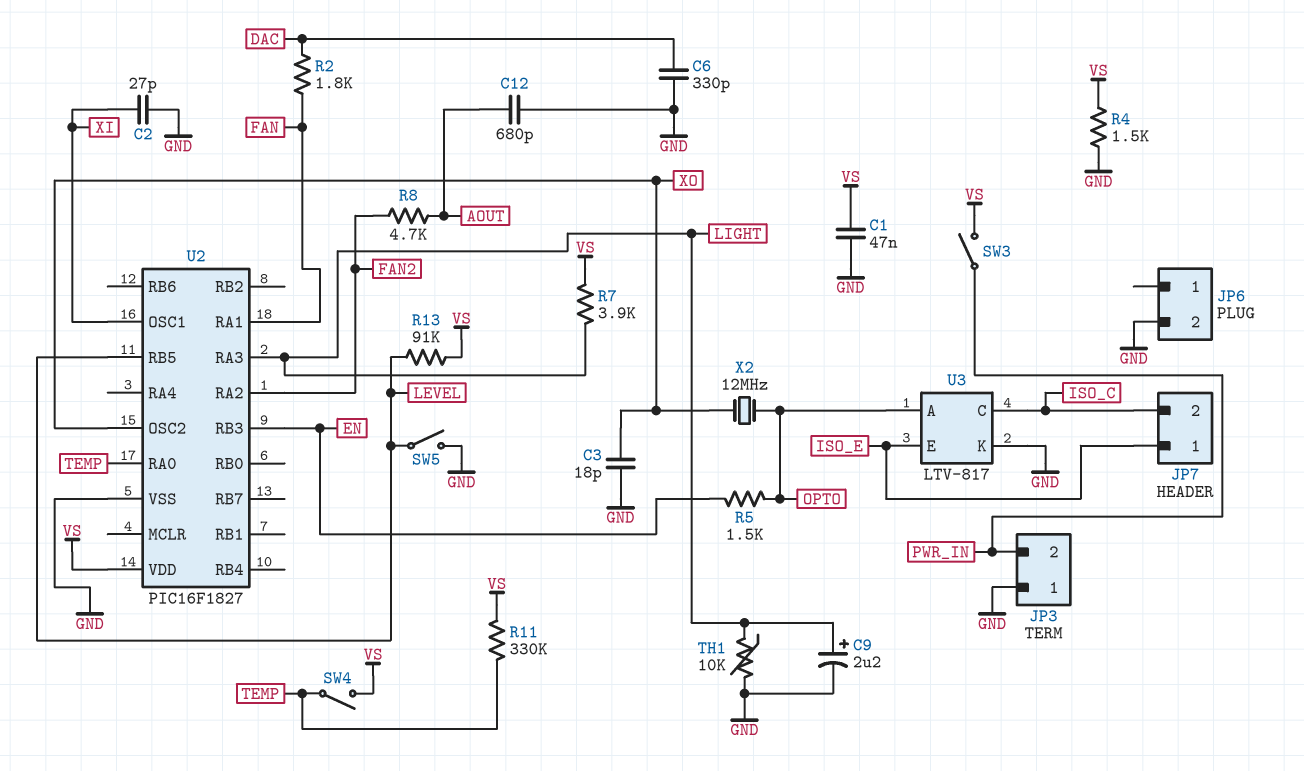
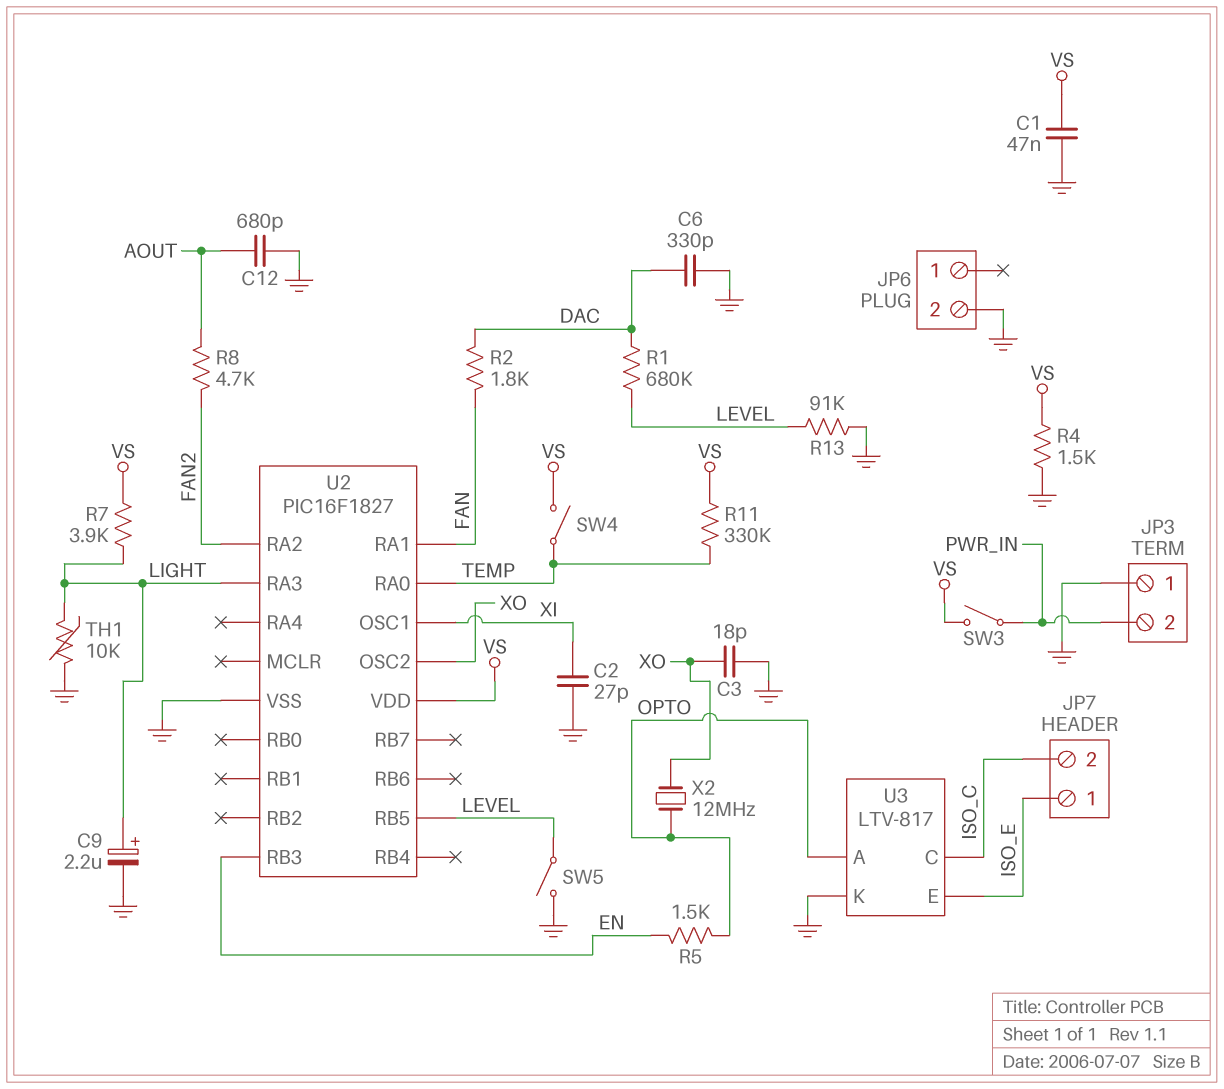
R1: none -> 680k (DAC, LEVEL)
R13: 91k (LEVEL, VS) -> 91k (GND, LEVEL)

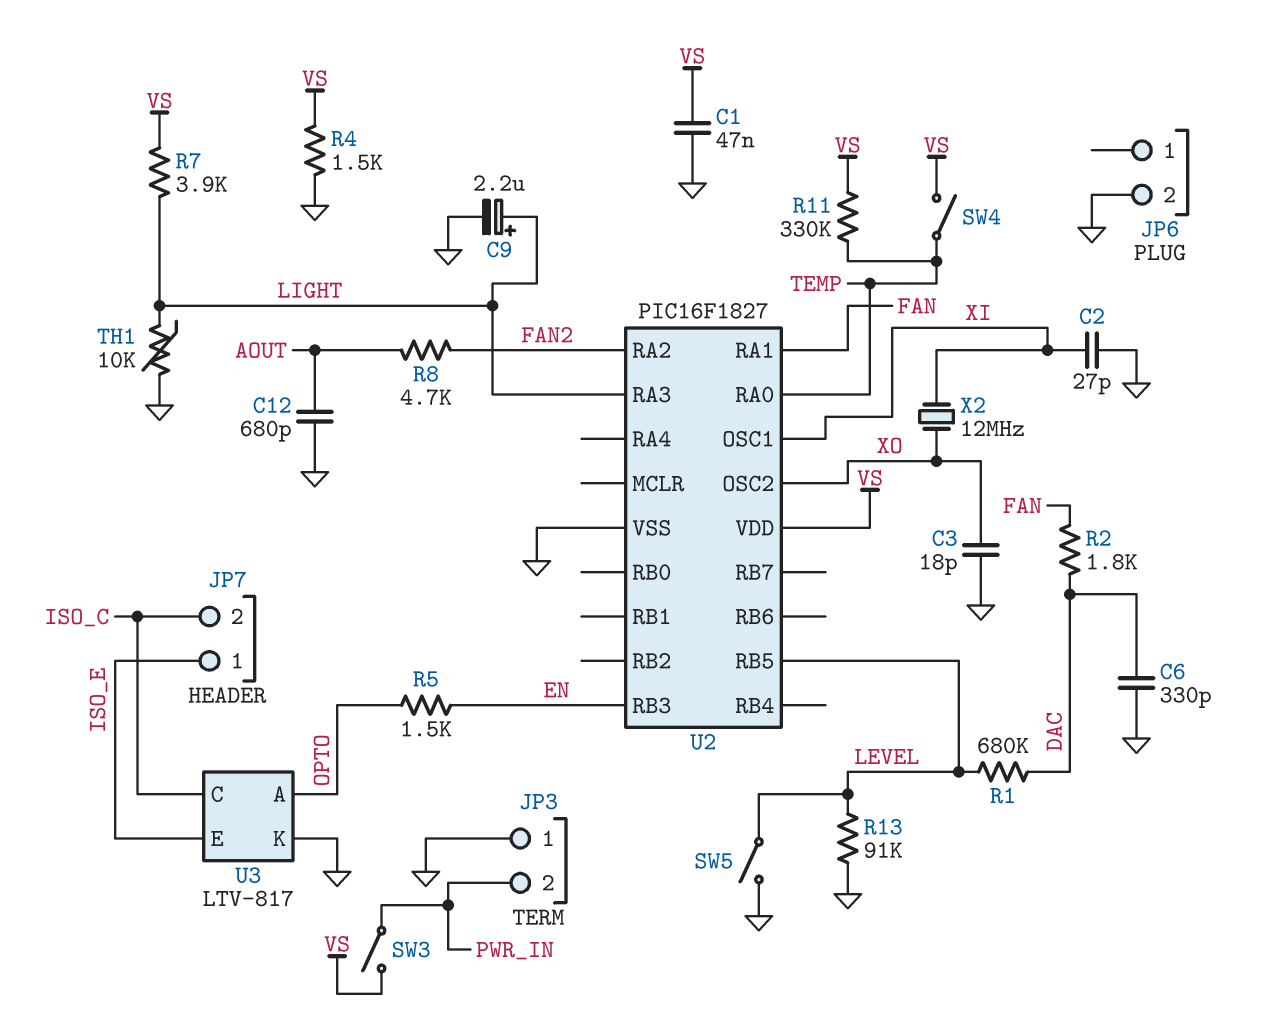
X2: 12MHz (OPTO, XO) -> 12MHz (XI, XO)

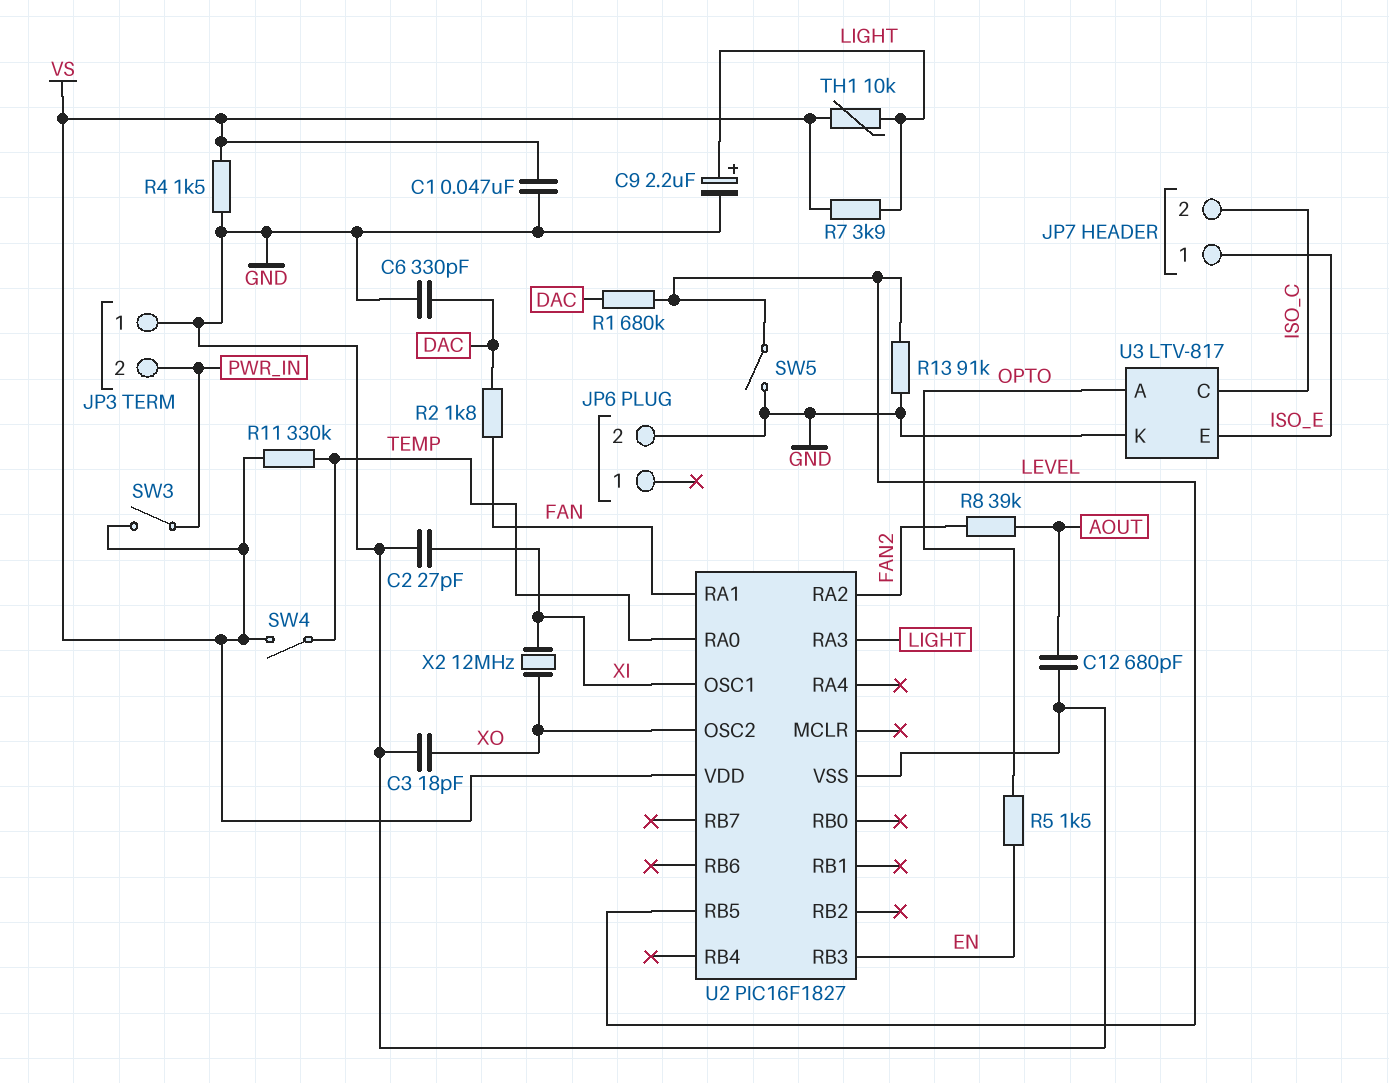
R8: 4.7k (AOUT, FAN2) -> 39k (AOUT, FAN2)
TH1: 10k (GND, LIGHT) -> 10k (LIGHT, VS)

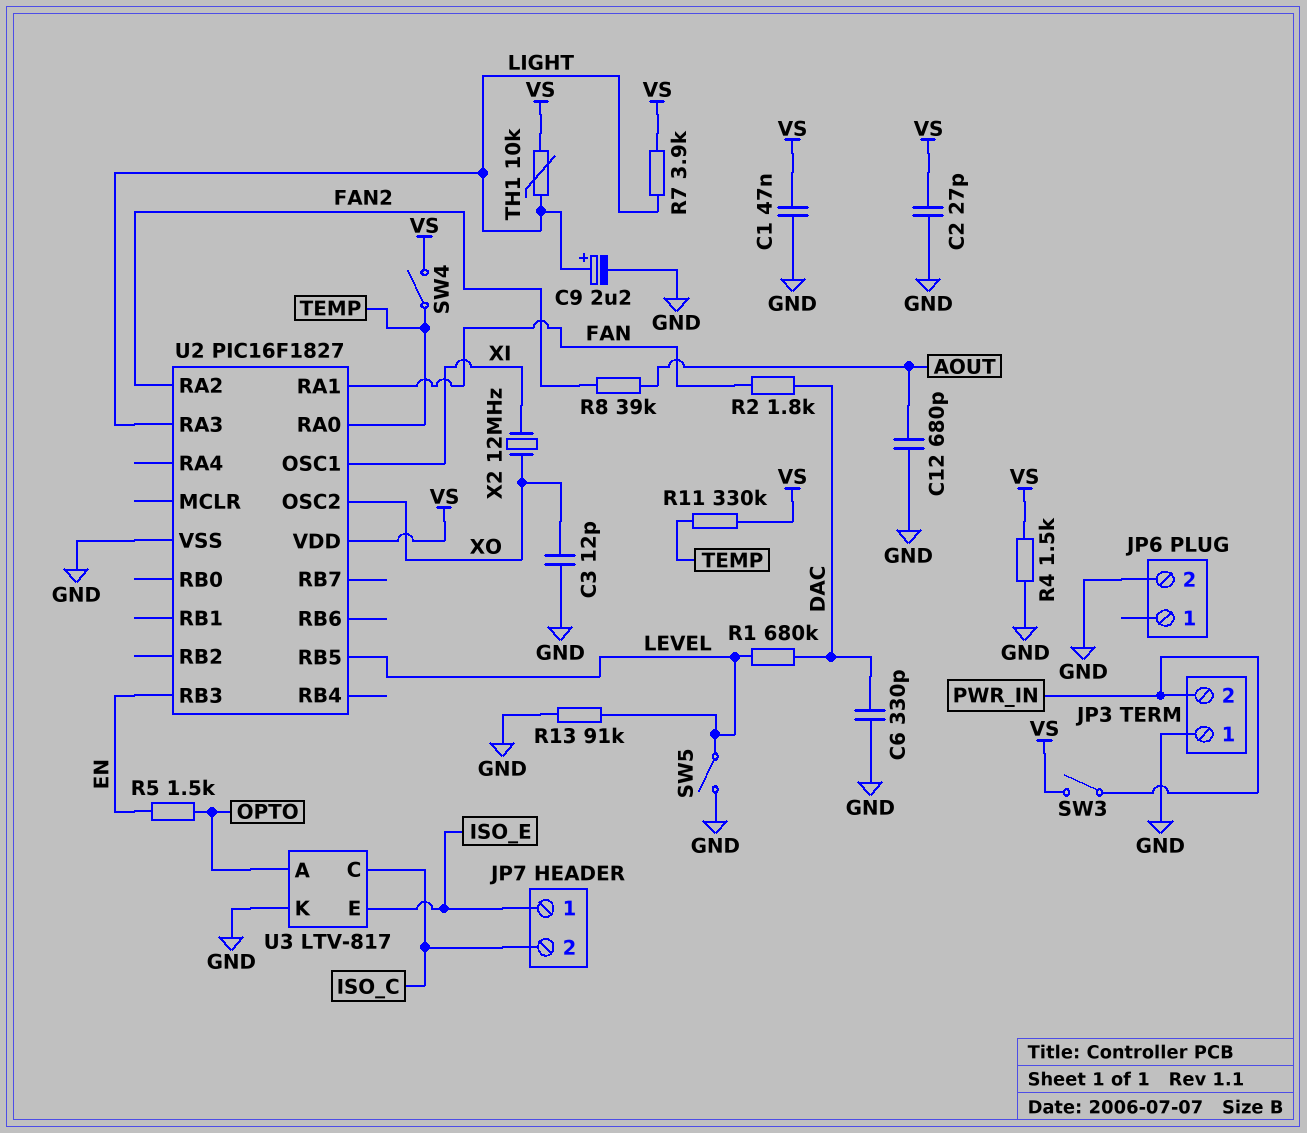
C2: 27pF (GND, XI) -> 27pF (GND, VS)
C3: 18pF (GND, XO) -> 12pF (GND, XO)

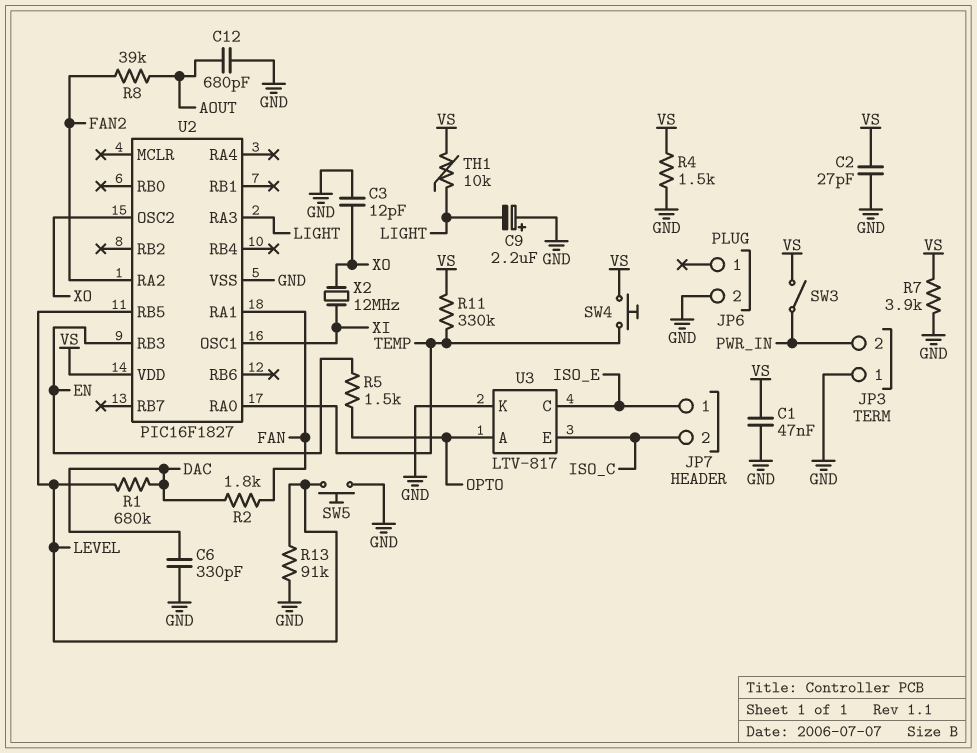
C9: 2.2uF (plus LIGHT, minus GND) -> 2.2uF (plus GND, minus LIGHT)
R7: 3.9k (LIGHT, VS) -> 3.9k (GND, VS)
SW4: switch (TEMP, VS) -> button (TEMP, VS)
SW5: switch (GND, LEVEL) -> button (GND, LEVEL)
U3 pin C: ISO_C -> ISO_E
U3 pin E: ISO_E -> ISO_C

